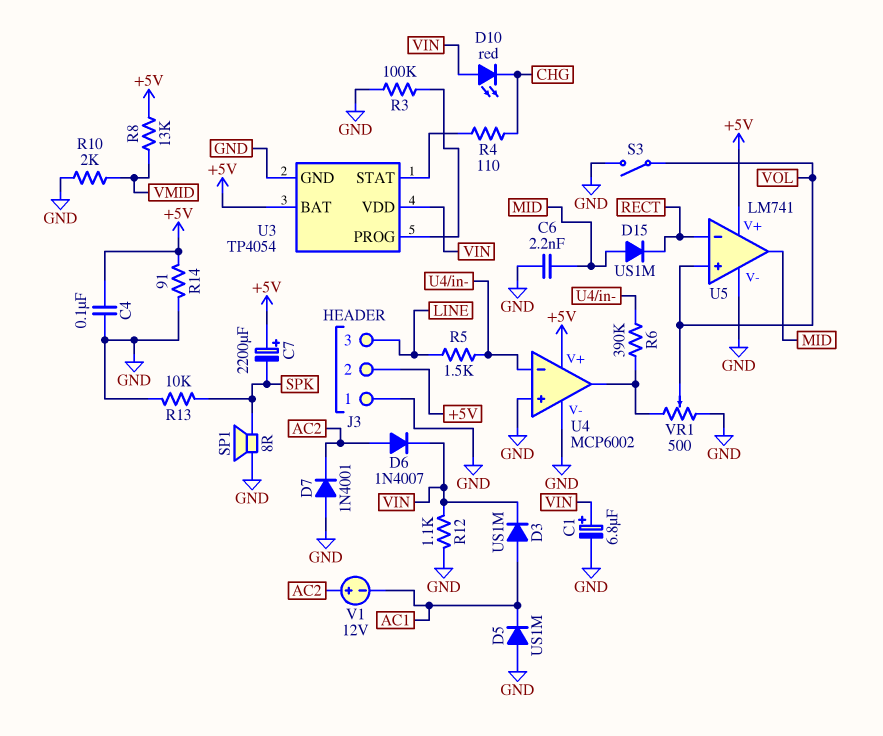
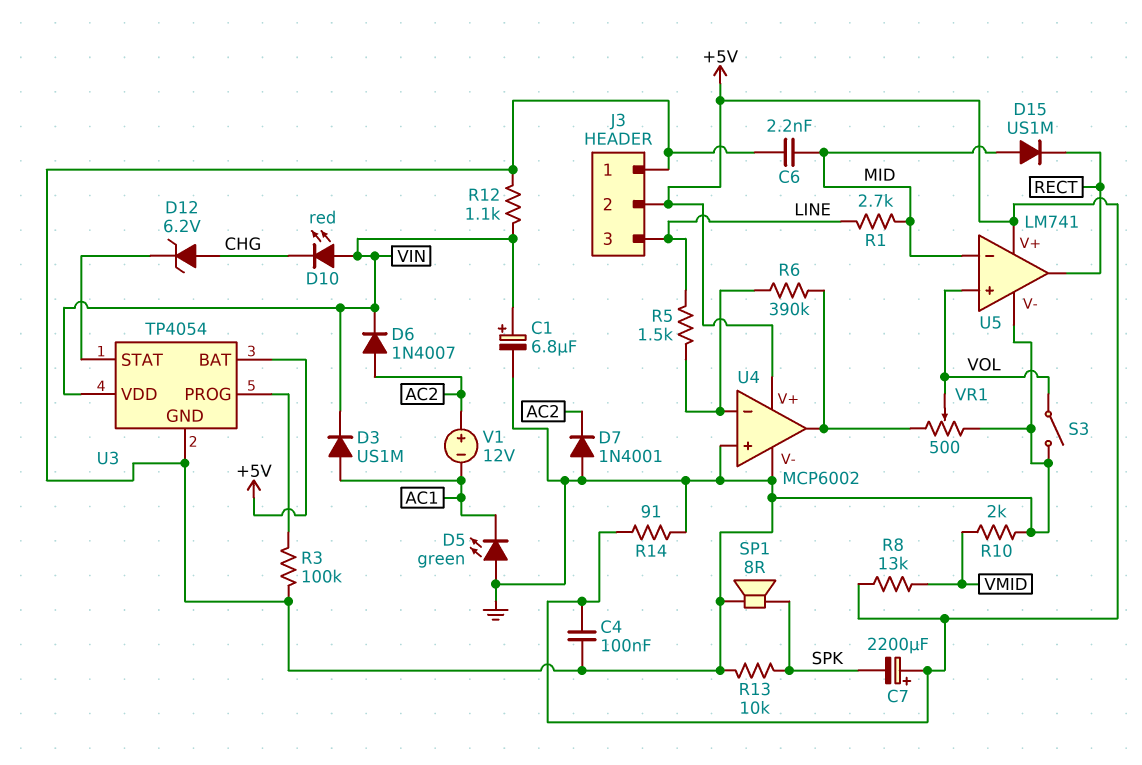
D5: diode US1M (A GND, K AC1) -> LED green (A GND, K AC1)
D12: none -> zener 6.2V (A CHG, K U3/STAT)
R1: none -> 2.7k (LINE, MID)
R4: 110 (CHG, U3/STAT) -> none
U5 pin in-: RECT -> MID
U5 pin out: MID -> RECT

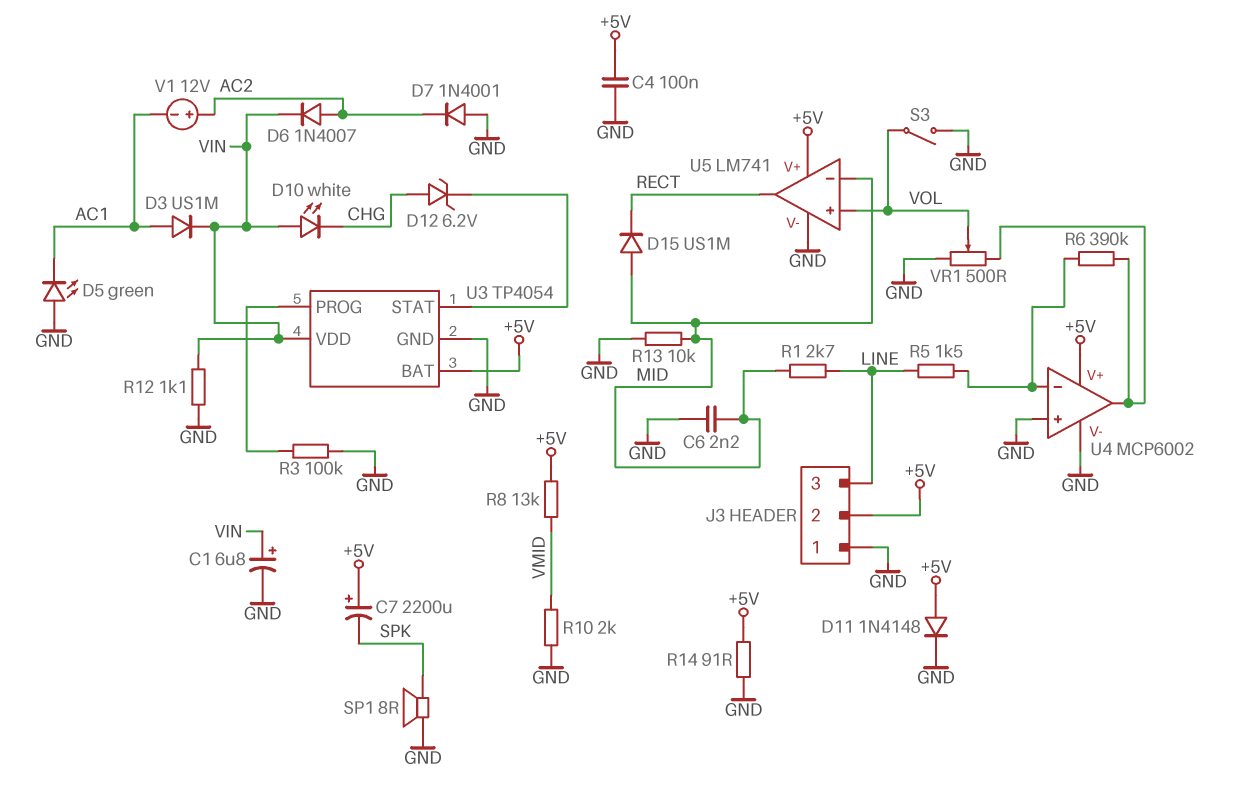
D10: LED red (A VIN, K CHG) -> LED white (A VIN, K CHG)
D11: none -> diode 1N4148 (A +5V, K GND)
R13: 10k (GND, SPK) -> 10k (GND, MID)

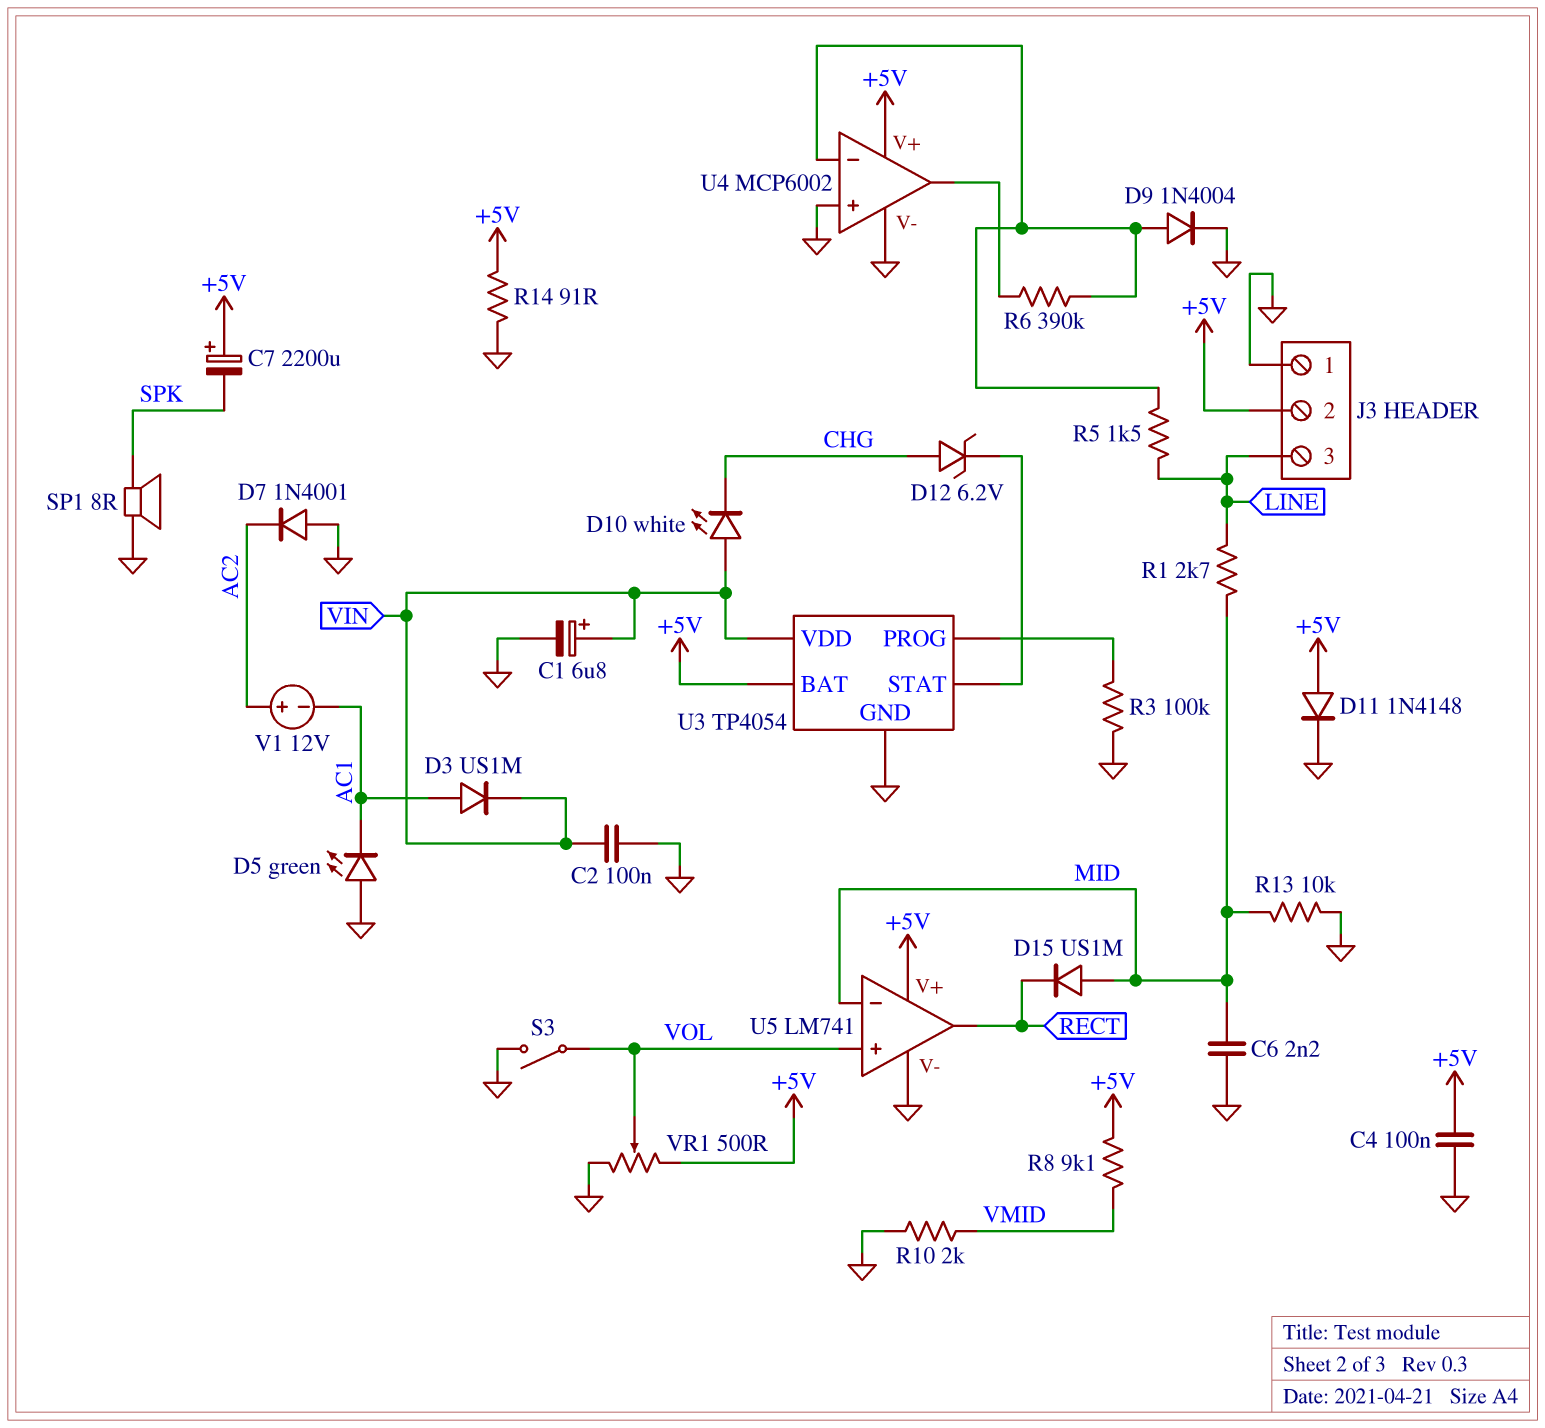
C2: none -> 100nF (GND, VIN)
D6: diode 1N4007 (A AC2, K VIN) -> none
D9: none -> diode 1N4004 (A U4/in-, K GND)
R8: 13k (+5V, VMID) -> 9.1k (+5V, VMID)
R12: 1.1k (GND, VIN) -> none
VR1: 500 (GND, U4/out, wiper VOL) -> 500 (+5V, GND, wiper VOL)

